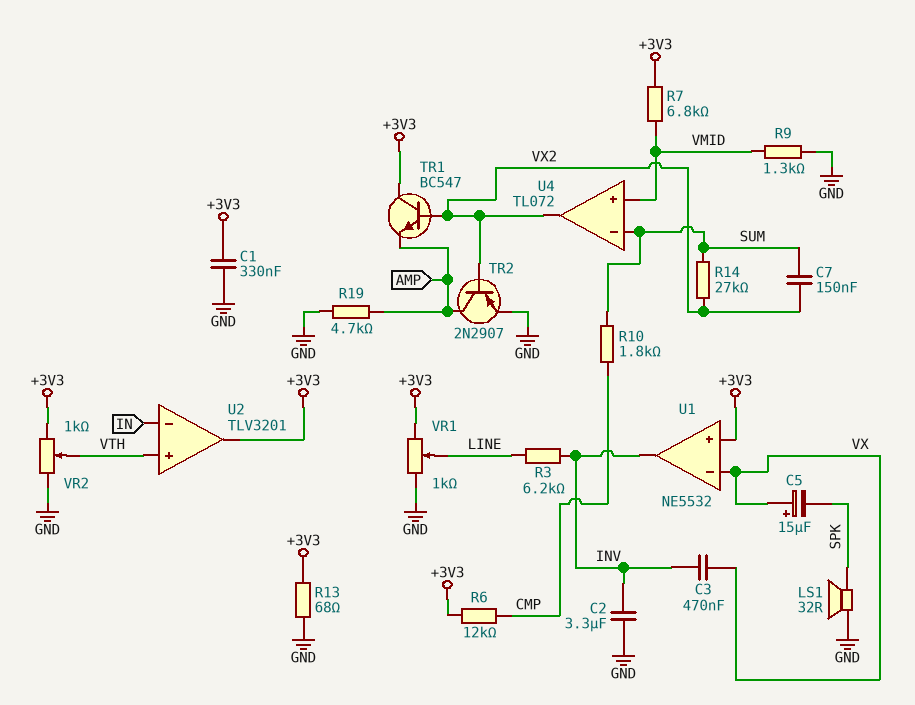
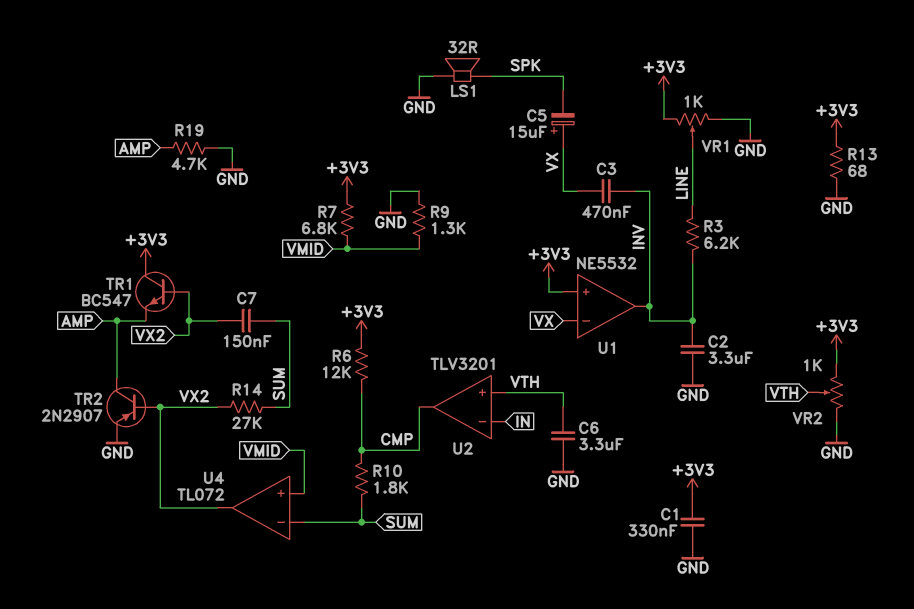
C6: none -> 3.3uF (GND, VTH)
U2 pin out: +3V3 -> CMP

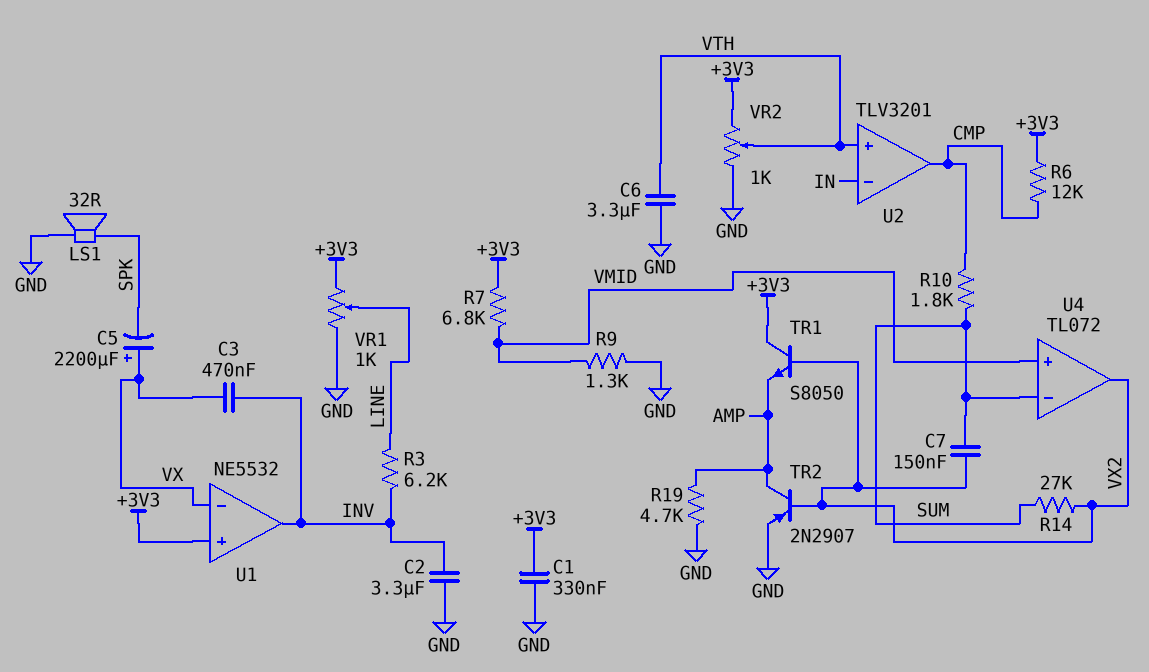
C5: 15uF (plus VX, minus SPK) -> 2200uF (plus VX, minus SPK)
R13: 68 (+3V3, GND) -> none
TR1: NPN BC547 (B VX2, C +3V3, E AMP) -> NPN S8050 (B VX2, C +3V3, E AMP)

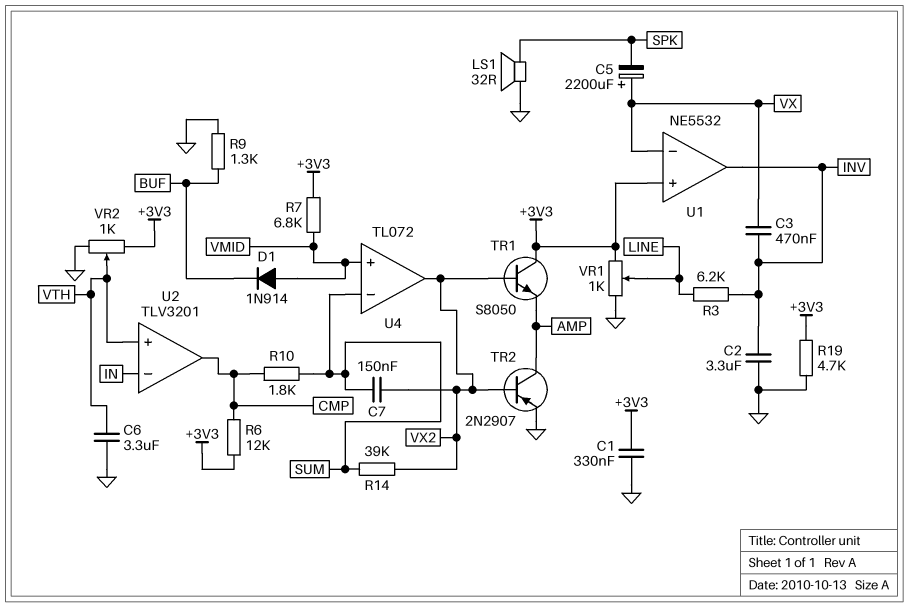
D1: none -> diode 1N914 (A VMID, K BUF)
R9: 1.3k (GND, VMID) -> 1.3k (BUF, GND)
R14: 27k (SUM, VX2) -> 39k (SUM, VX2)
R19: 4.7k (AMP, GND) -> 4.7k (+3V3, GND)

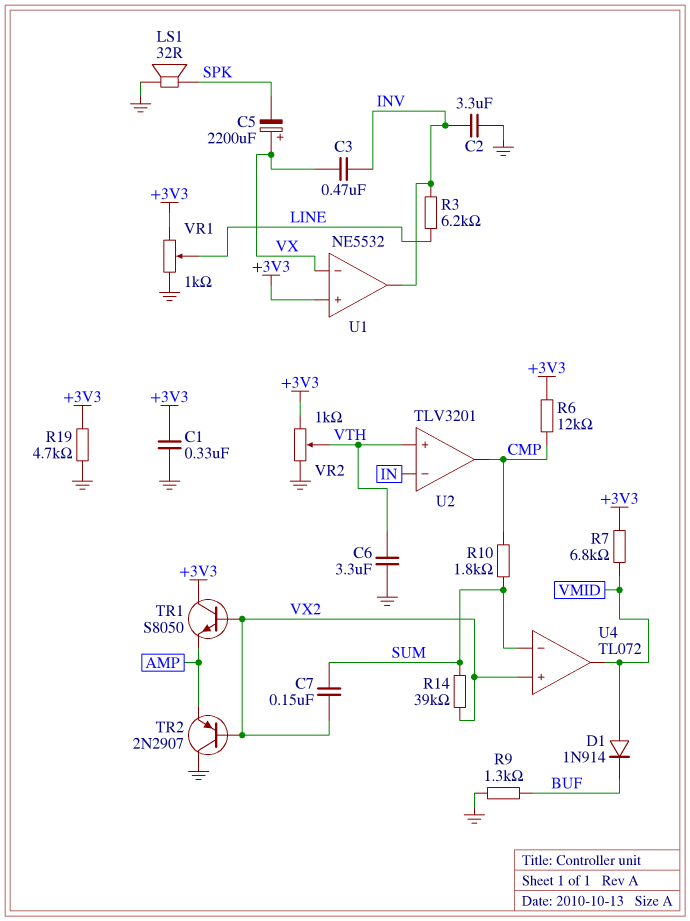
TR2: PNP 2N2907 (B VX2, C AMP, E GND) -> PNP 2N2907 (B VX2, C GND, E AMP)
U4 pin in+: VMID -> VX2
U4 pin out: VX2 -> VMID

